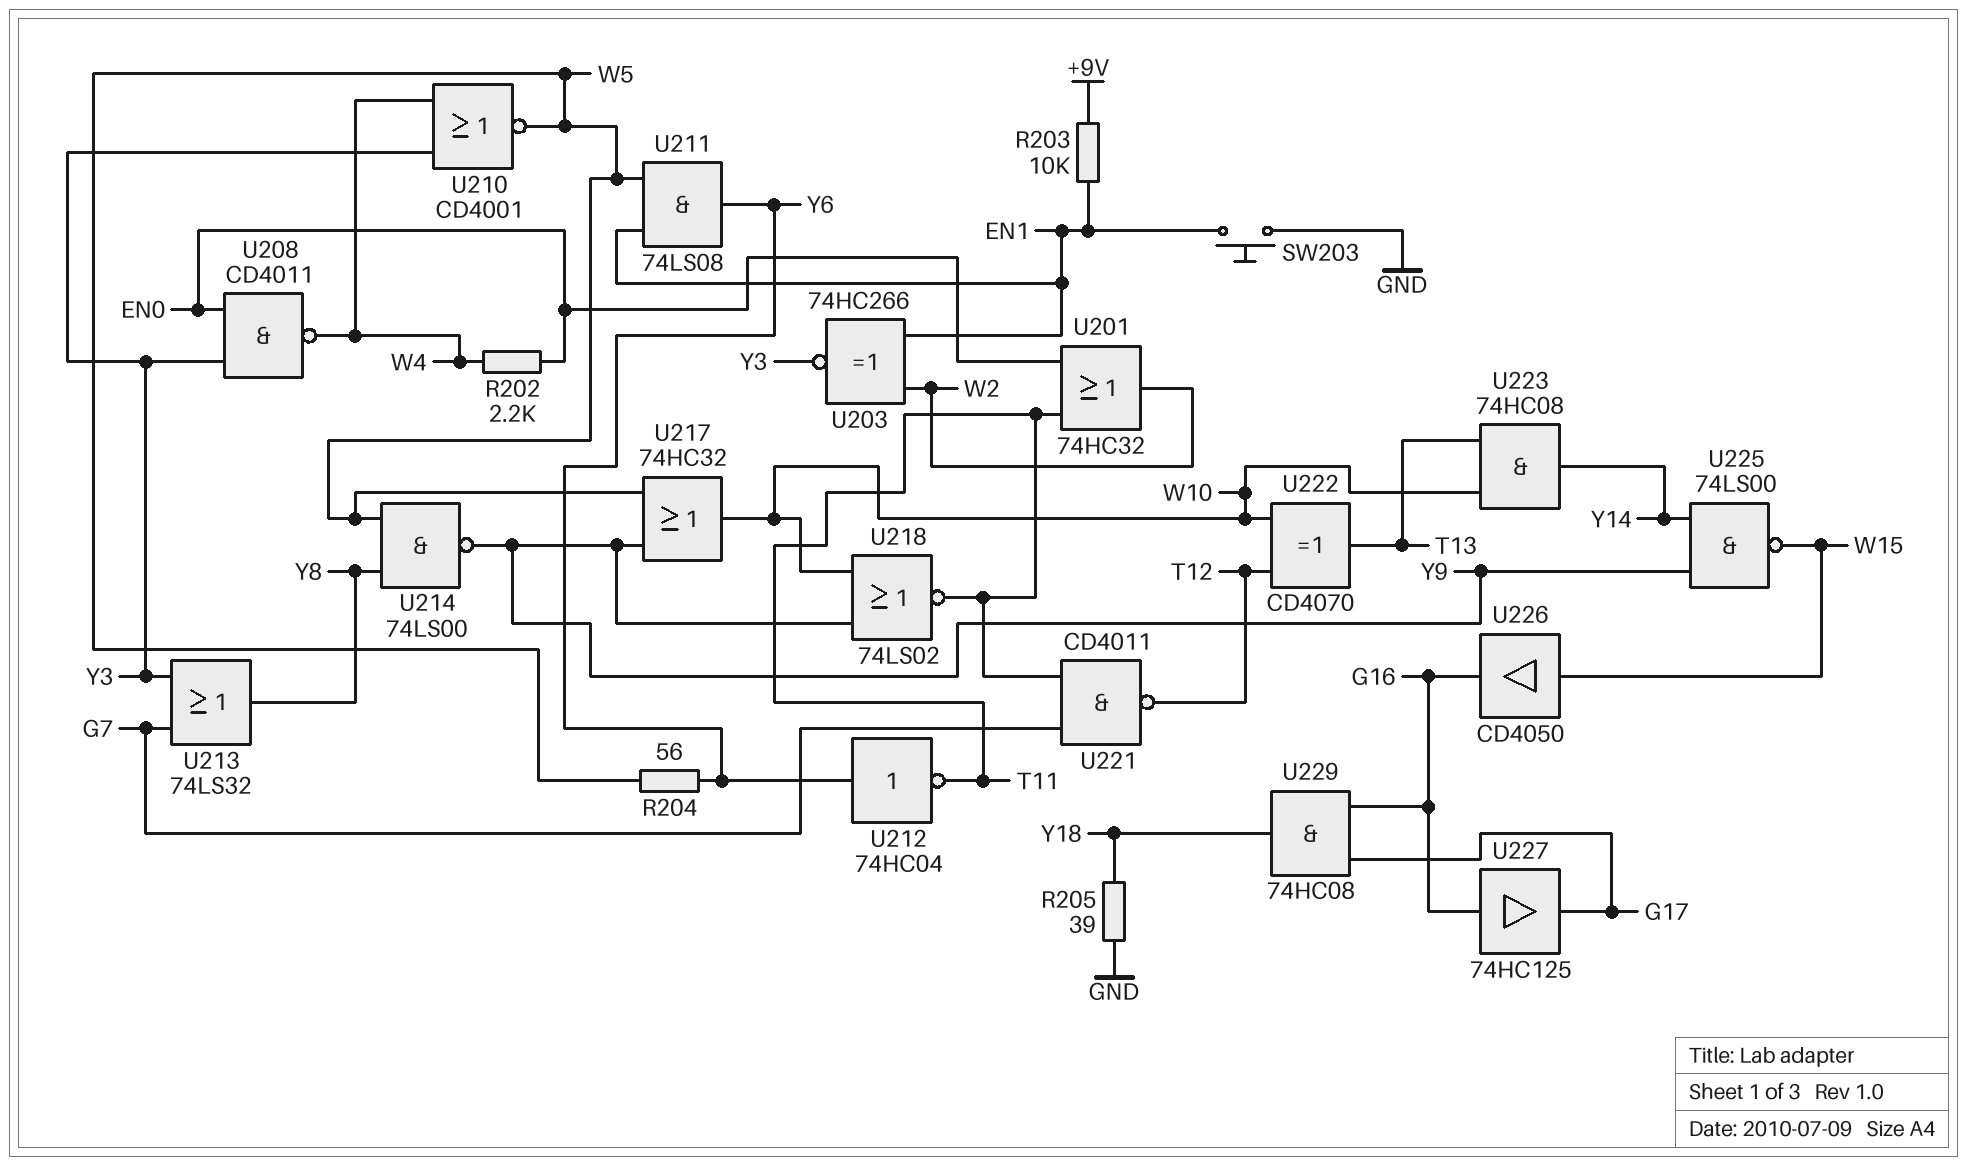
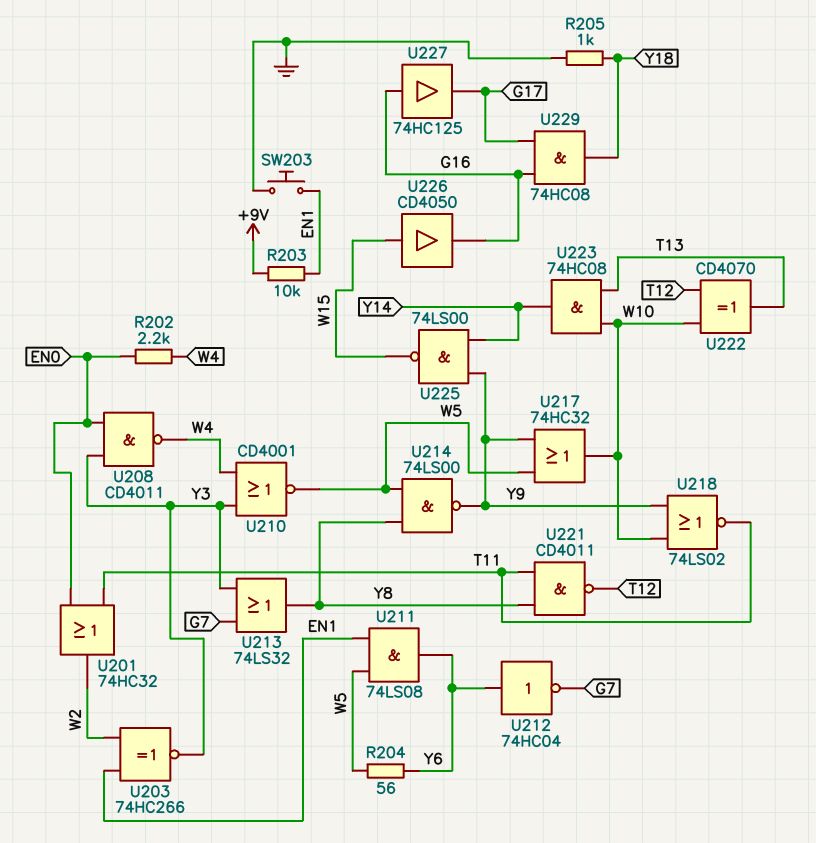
R205: 39 (GND, Y18) -> 1k (GND, Y18)
U212: NOT 74HC04 (in Y6, out T11) -> NOT 74HC04 (in Y6, out G7)
U221: NAND CD4011 (in G7, in T11, out T12) -> NAND CD4011 (in T11, in Y8, out T12)

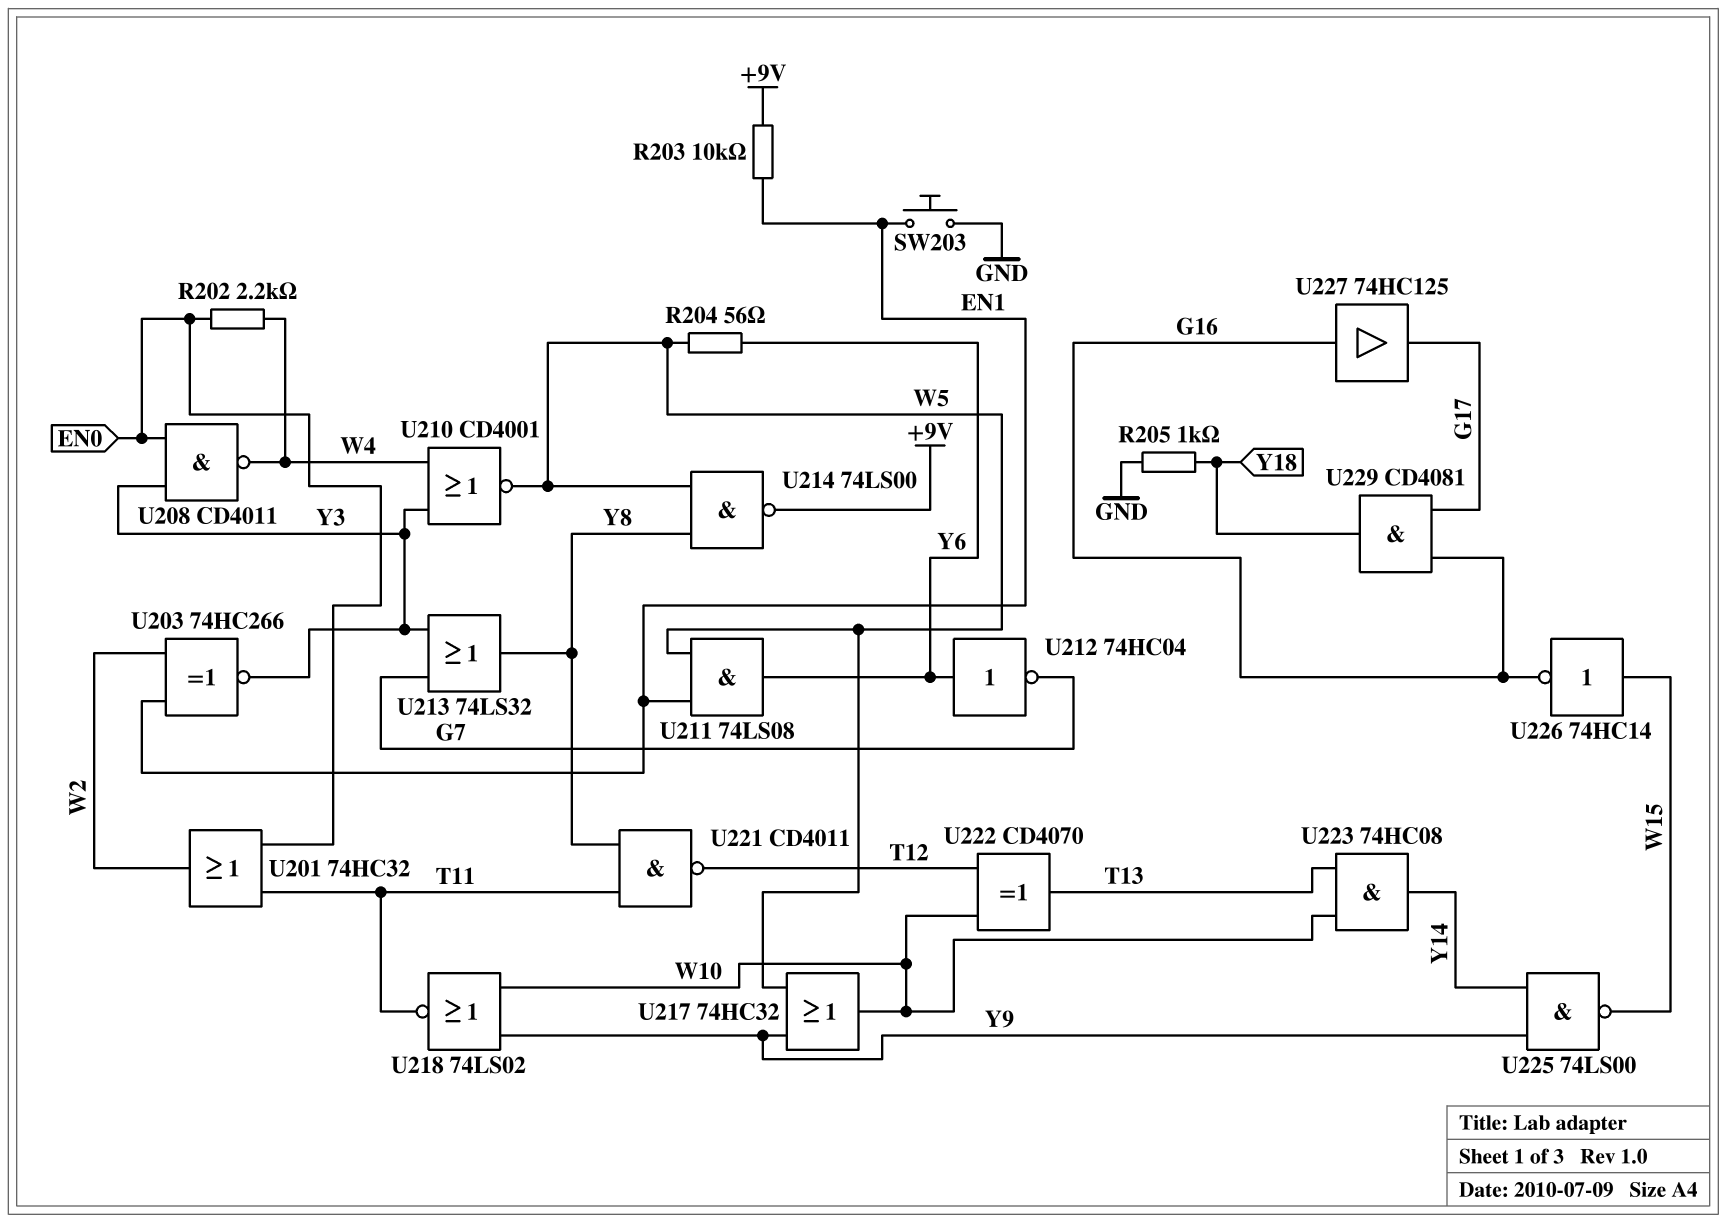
U214: NAND 74LS00 (in W5, in Y8, out Y9) -> NAND 74LS00 (in W5, in Y8, out +9V)
U226: buffer CD4050 (in W15, out G16) -> NOT 74HC14 (in W15, out G16)
U229: AND 74HC08 (in G16, in G17, out Y18) -> AND CD4081 (in G16, in G17, out Y18)

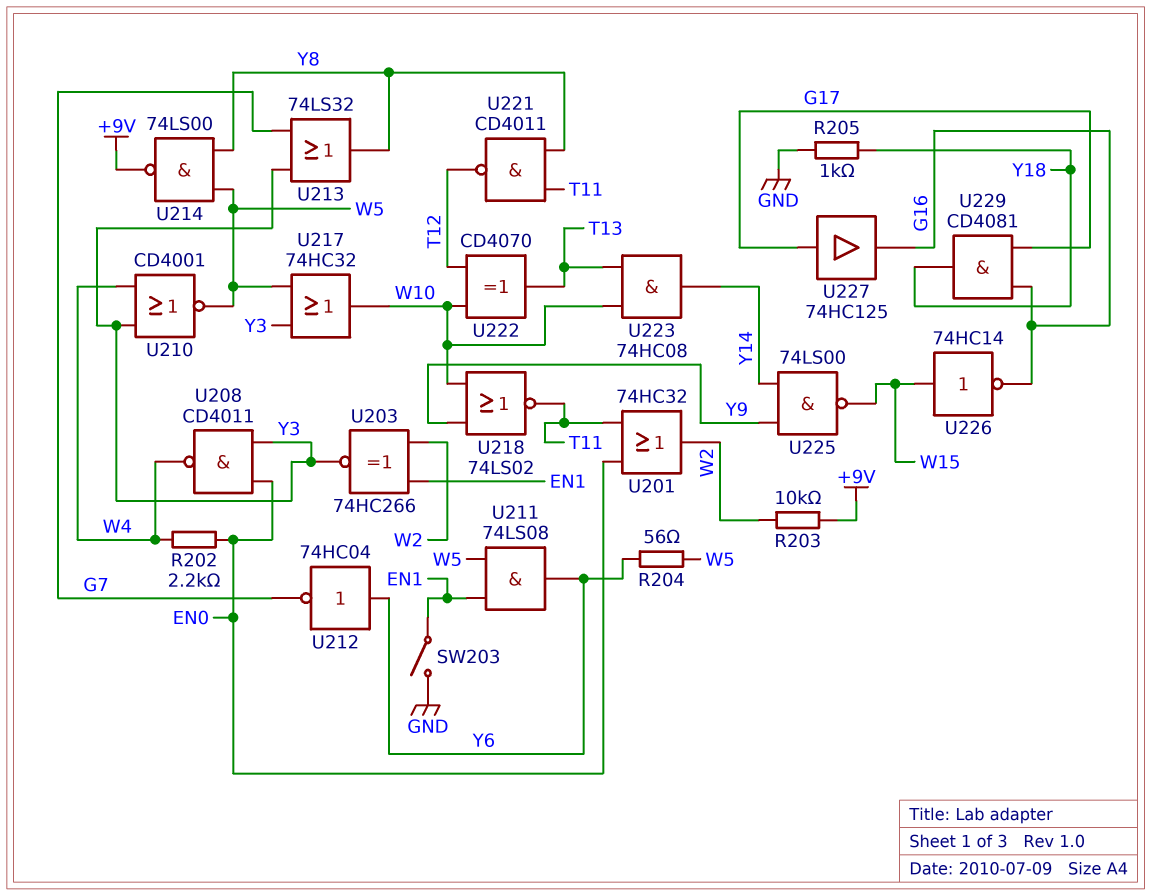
R203: 10k (+9V, EN1) -> 10k (+9V, W2)
SW203: button (EN1, GND) -> switch (EN1, GND)
U217: OR 74HC32 (in W5, in Y9, out W10) -> OR 74HC32 (in W5, in Y3, out W10)
U227: buffer 74HC125 (in G16, out G17) -> buffer 74HC125 (in G17, out G16)

